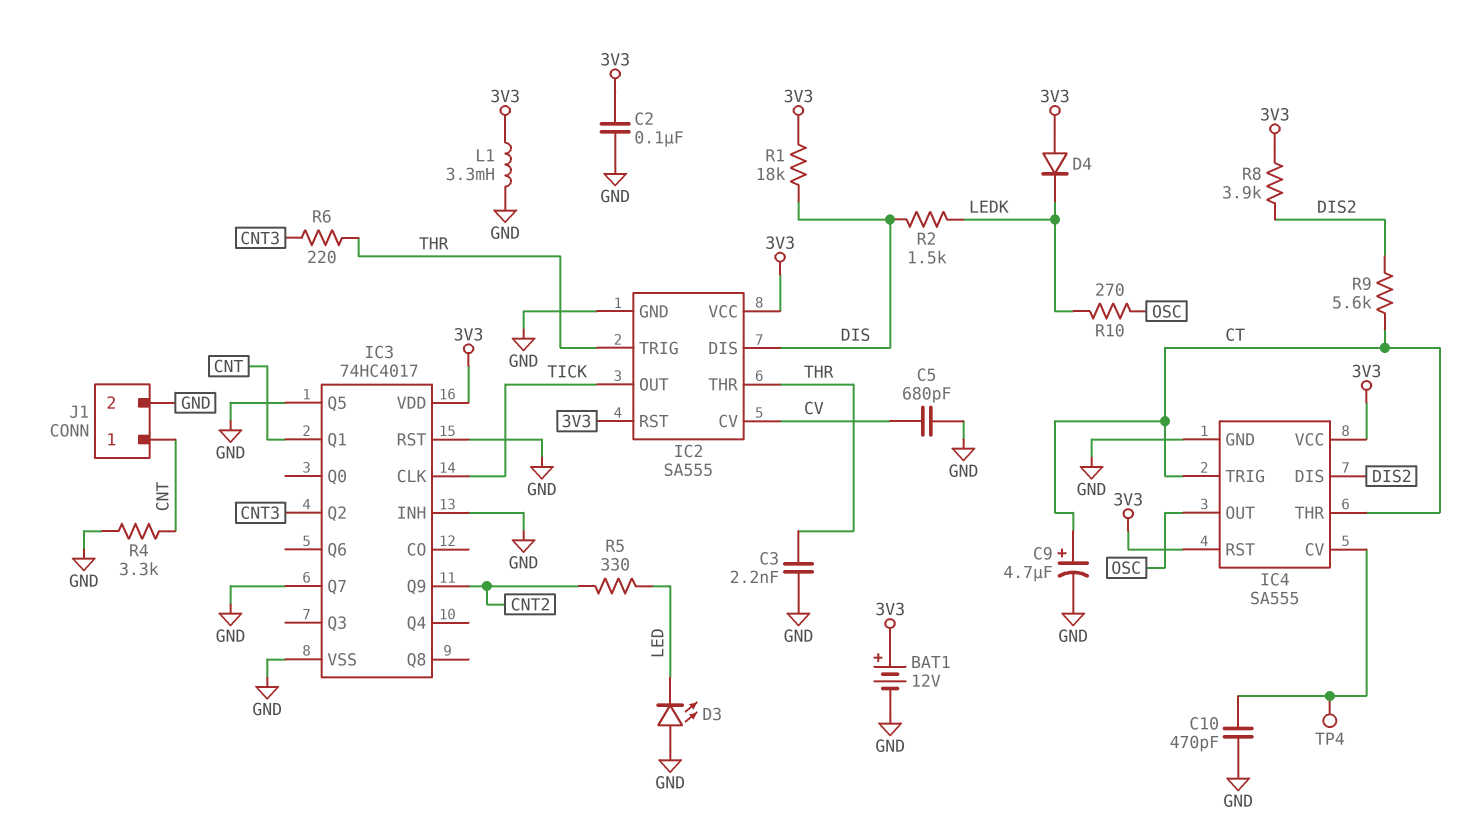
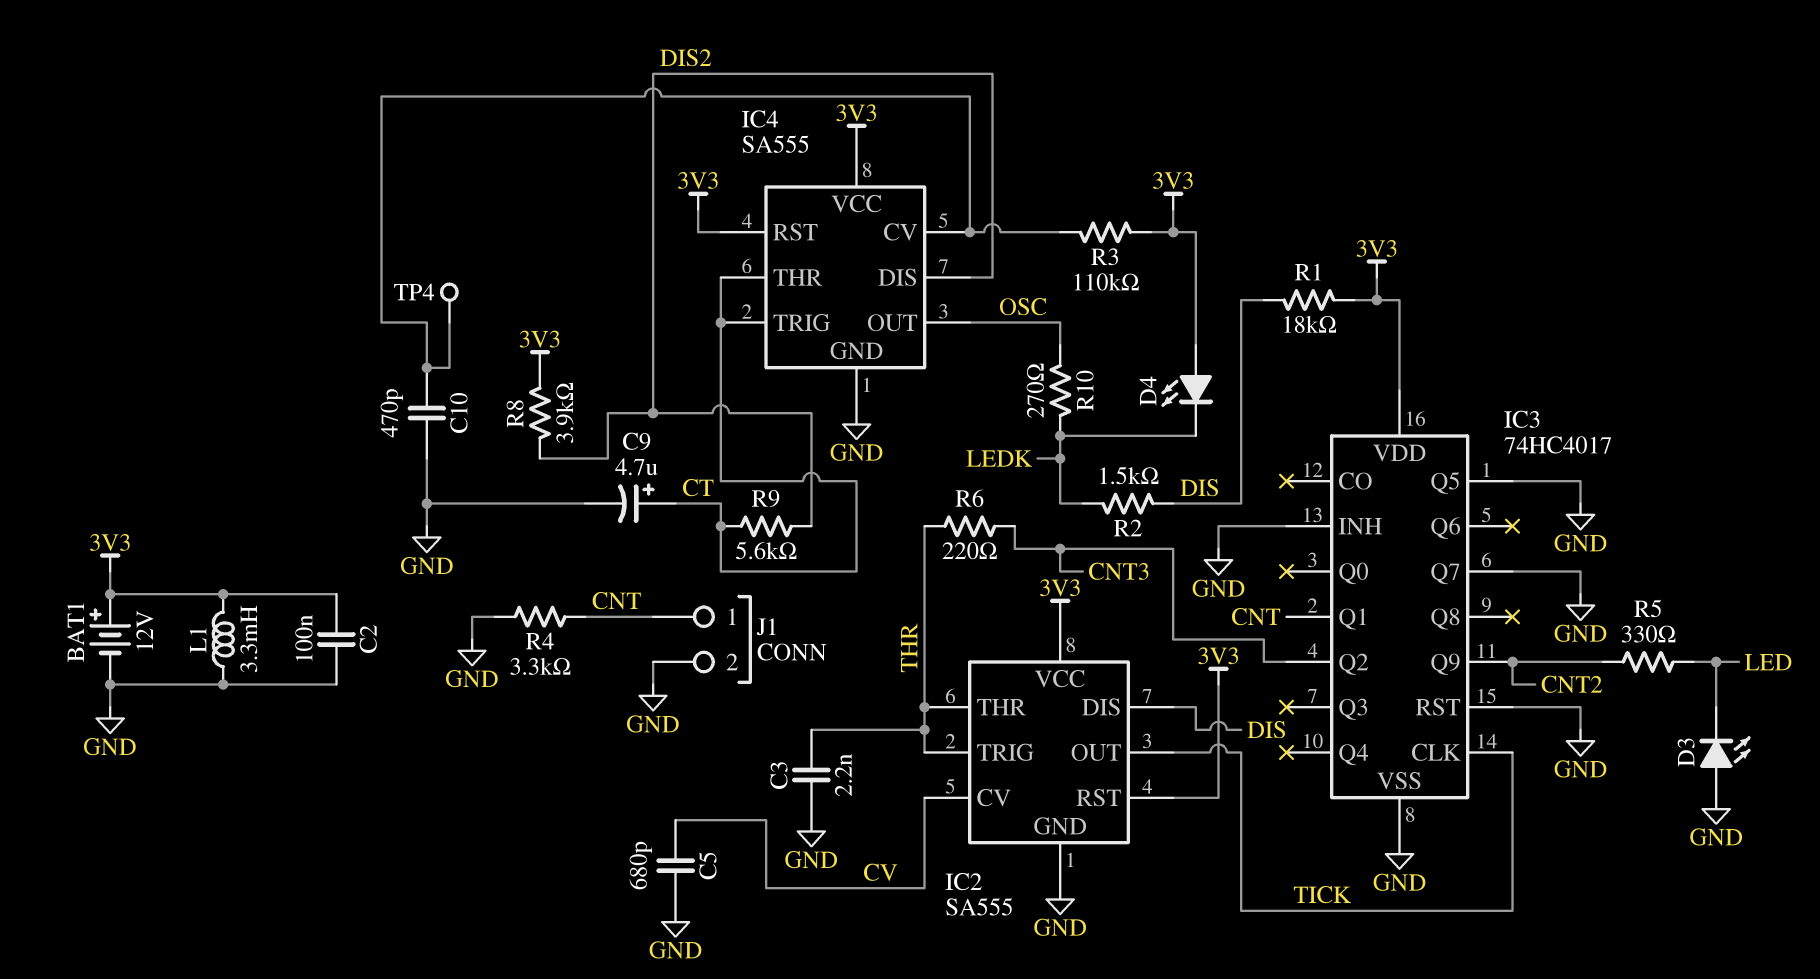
D4: diode (A 3V3, K LEDK) -> LED (A 3V3, K LEDK)
R3: none -> 110k (3V3, IC4/CV)

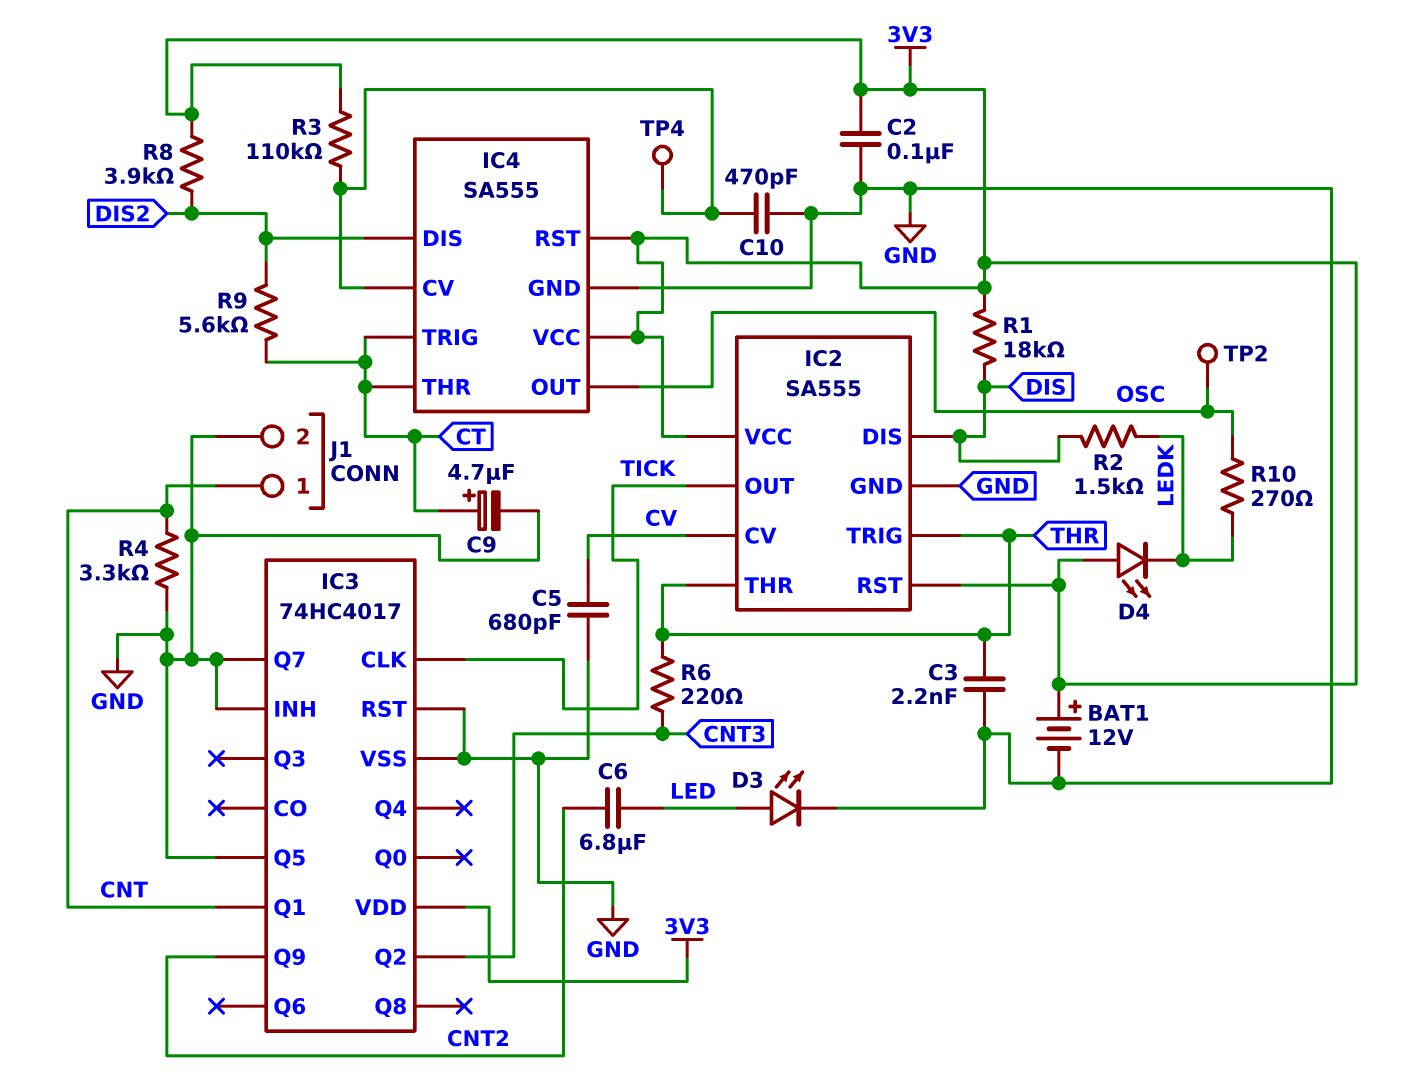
C6: none -> 6.8uF (CNT2, LED)
D3: LED (A GND, K LED) -> LED (A LED, K GND)
L1: 3.3mH (3V3, GND) -> none
R5: 330 (CNT2, LED) -> none
TP2: none -> test point (OSC)

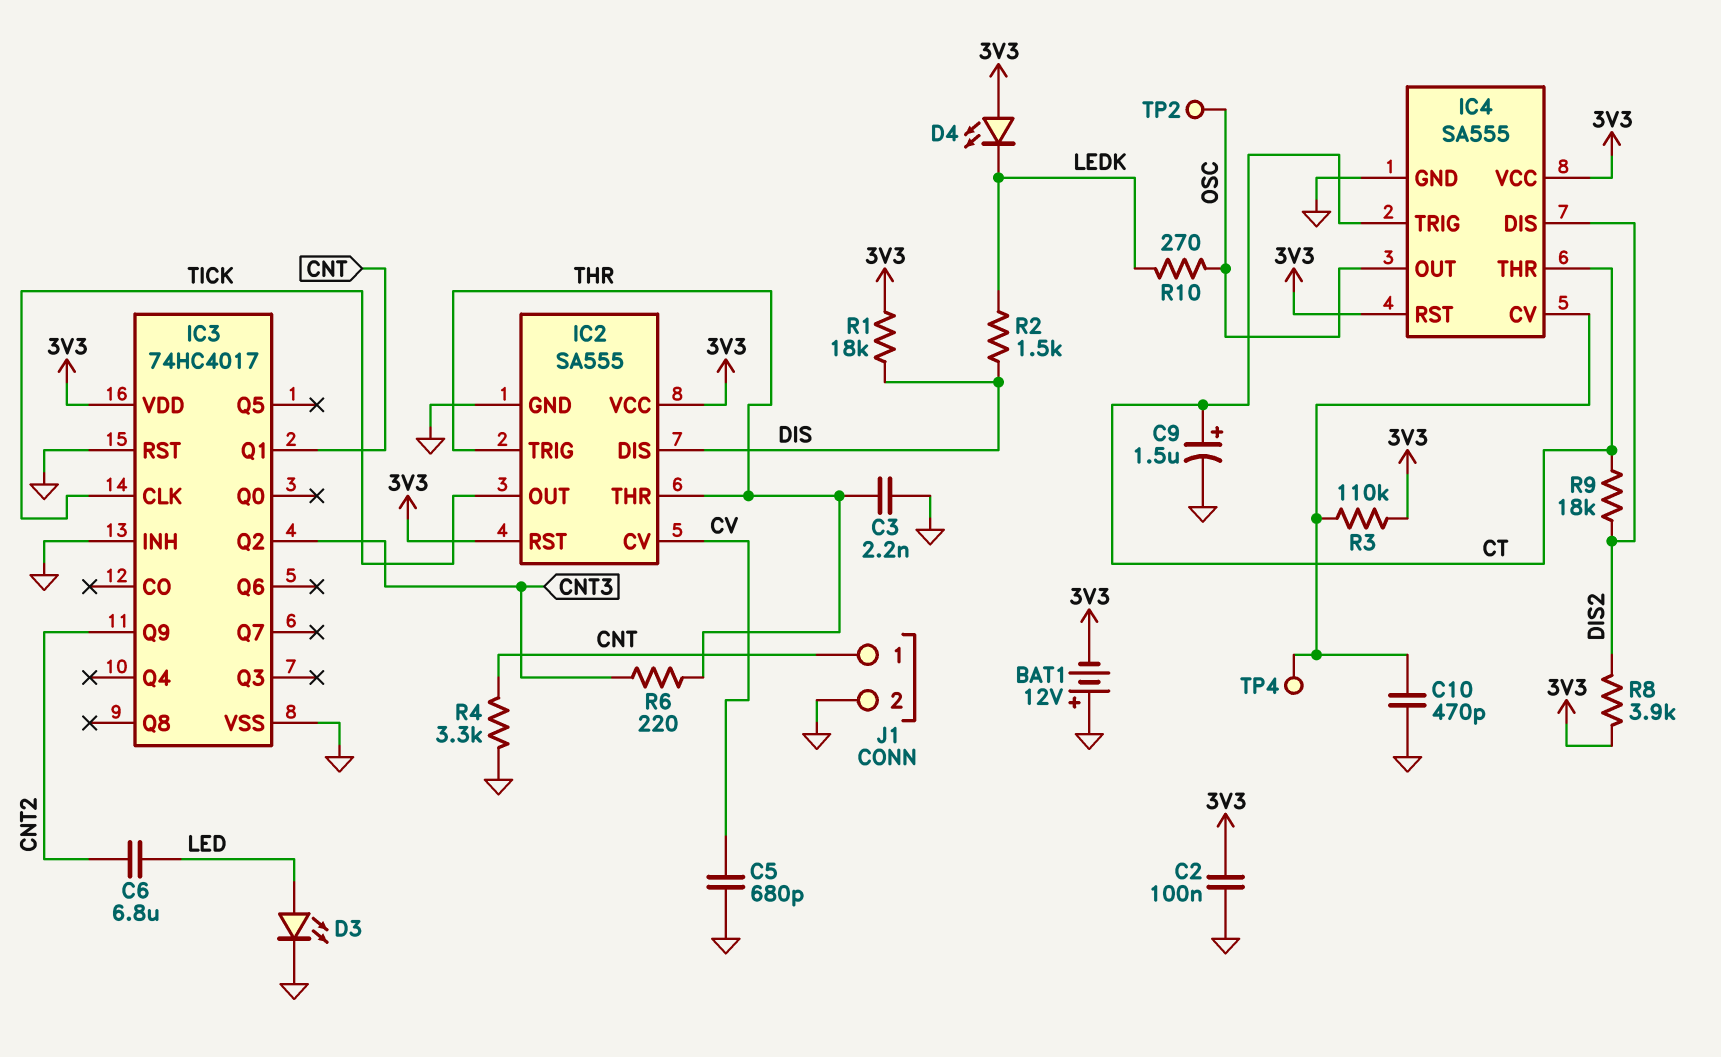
BAT1: 12V (plus 3V3, minus GND) -> 12V (plus GND, minus 3V3)
C9: 4.7uF (plus CT, minus GND) -> 1.5uF (plus CT, minus GND)
IC3 pin Q5: GND -> none
IC3 pin Q7: GND -> none
R9: 5.6k (CT, DIS2) -> 18k (CT, DIS2)

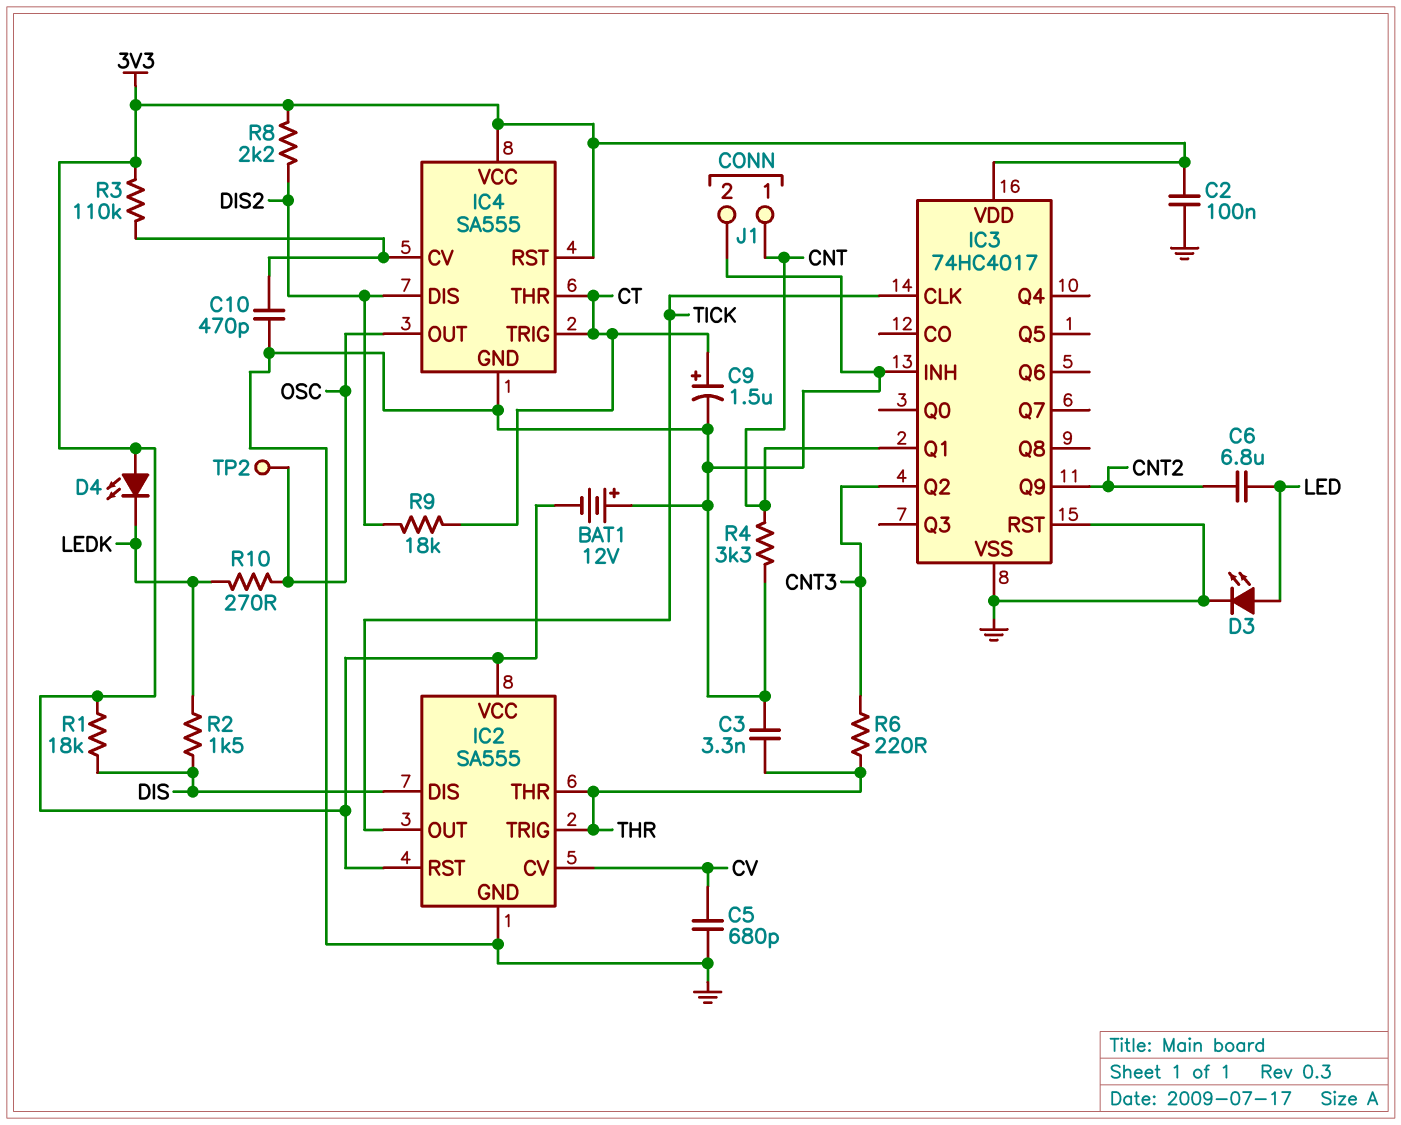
C3: 2.2nF (GND, THR) -> 3.3nF (GND, THR)
R8: 3.9k (3V3, DIS2) -> 2.2k (3V3, DIS2)
TP4: test point (IC4/CV) -> none

